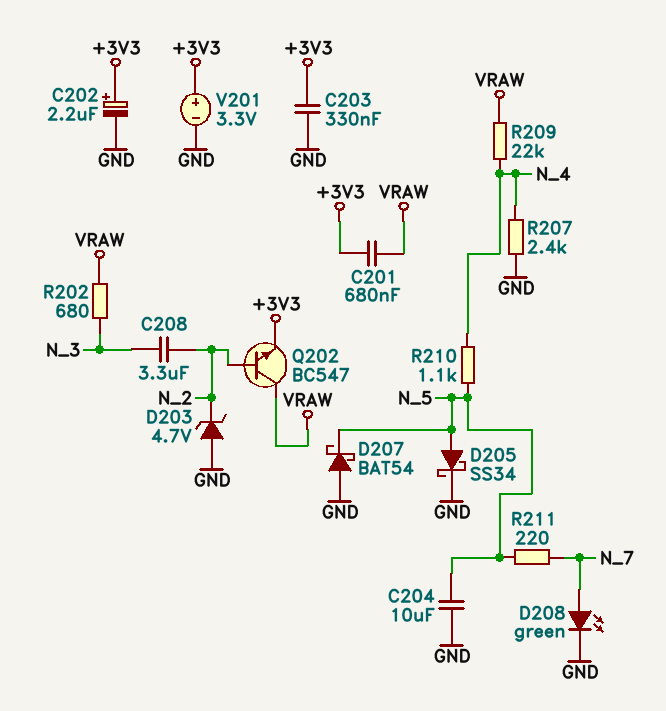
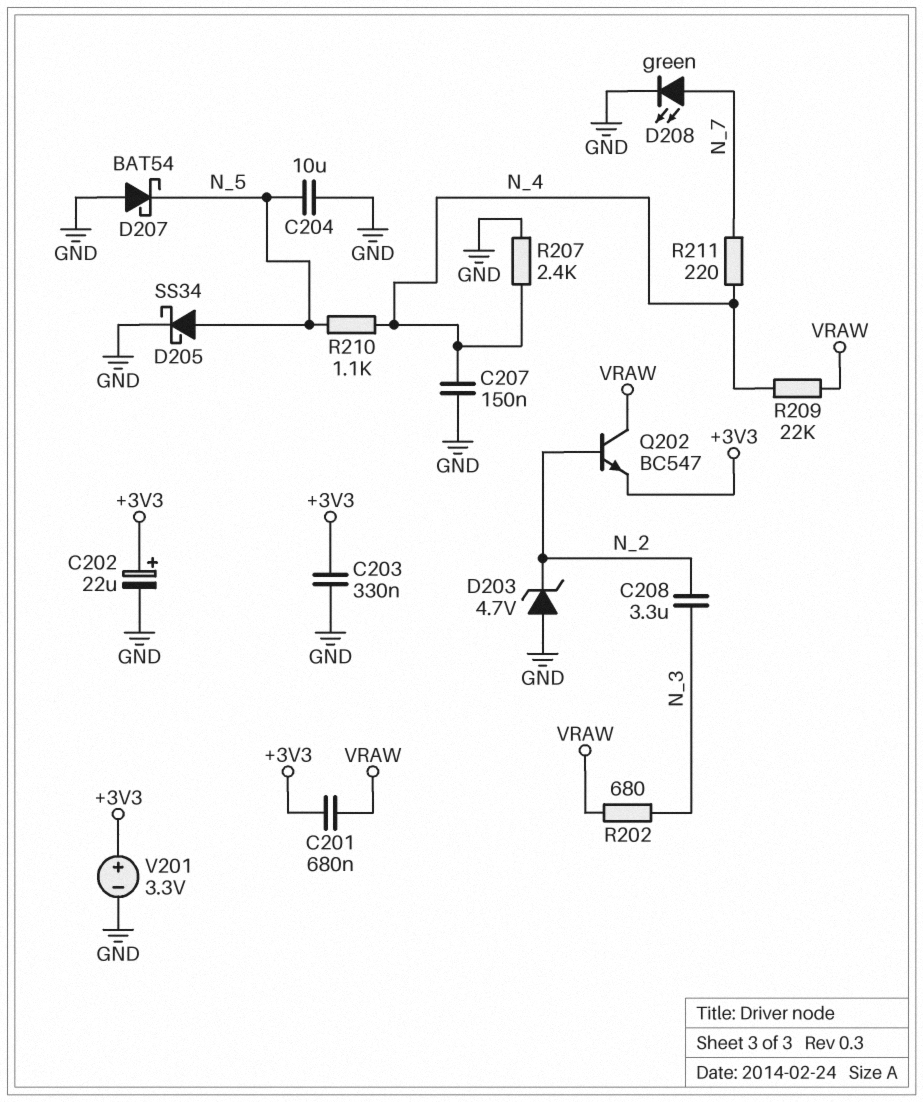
C202: 2.2uF (plus +3V3, minus GND) -> 22uF (plus +3V3, minus GND)
C207: none -> 150nF (GND, N_4)
R211: 220 (N_5, N_7) -> 220 (N_4, N_7)

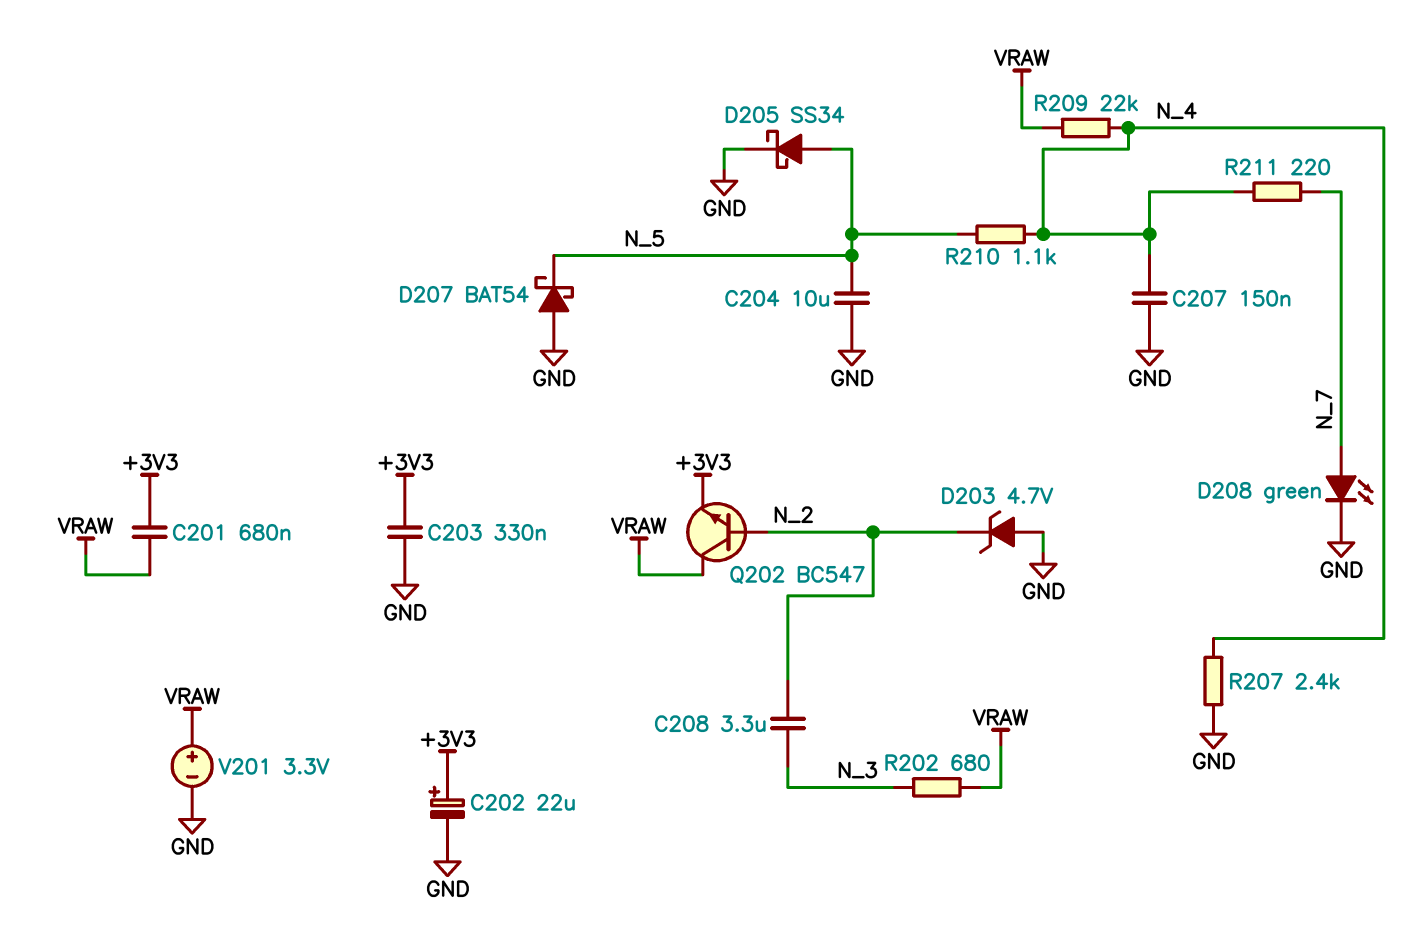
V201: 3.3V (plus +3V3, minus GND) -> 3.3V (plus VRAW, minus GND)

